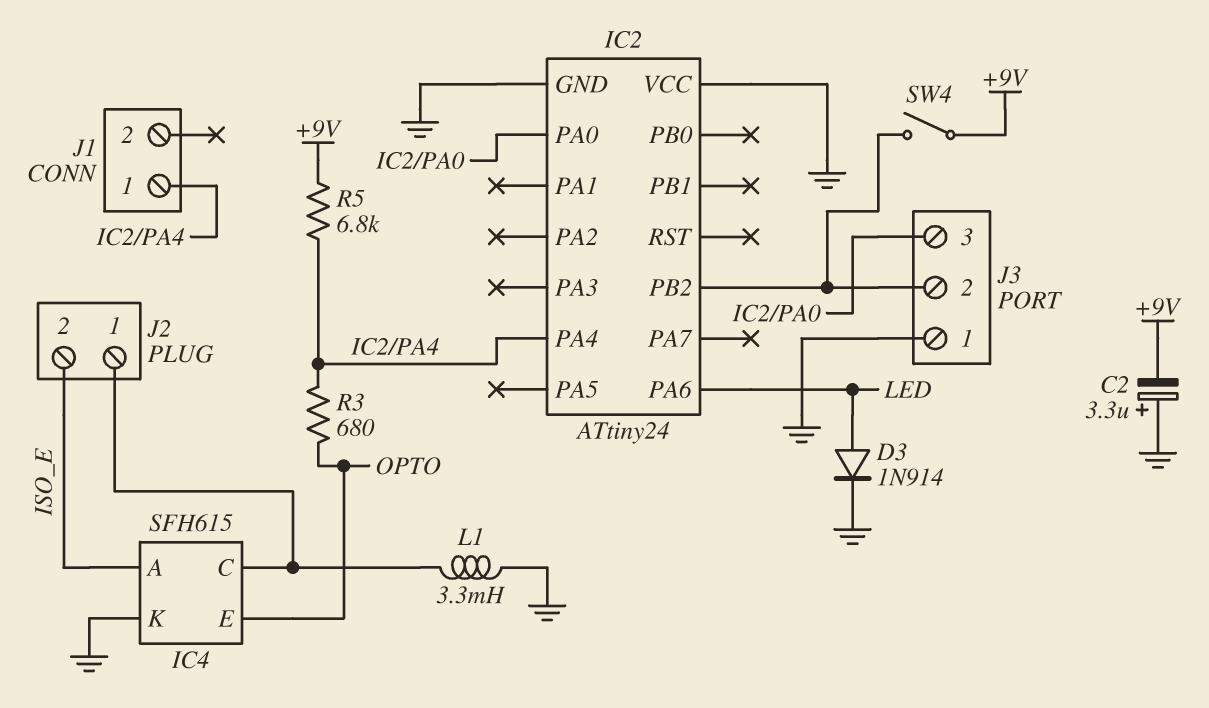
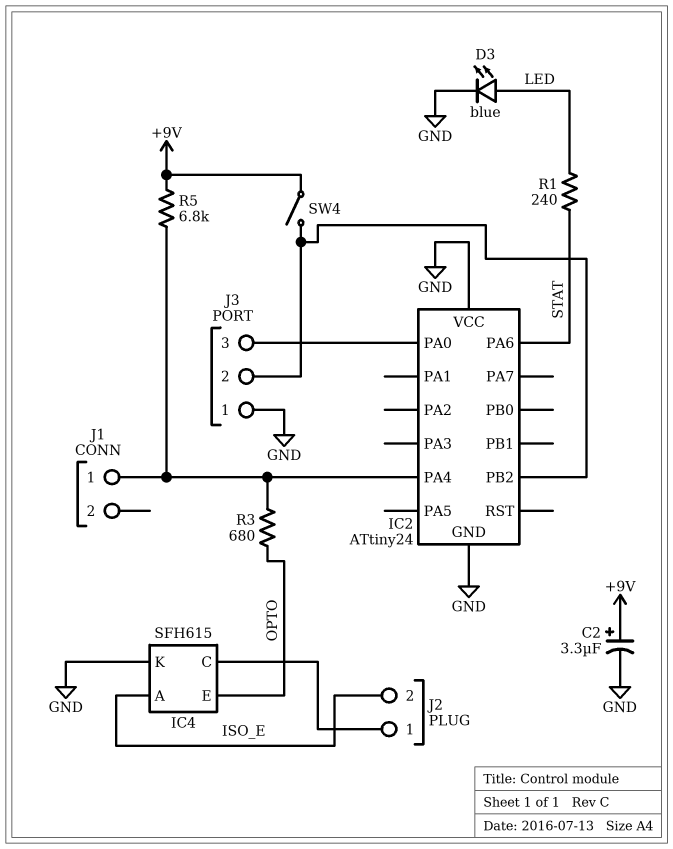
C2: 3.3uF (plus GND, minus +9V) -> 3.3uF (plus +9V, minus GND)
D3: diode 1N914 (A LED, K GND) -> LED blue (A LED, K GND)
IC2 pin PA6: LED -> STAT
L1: 3.3mH (GND, IC4/C) -> none
R1: none -> 240 (LED, STAT)

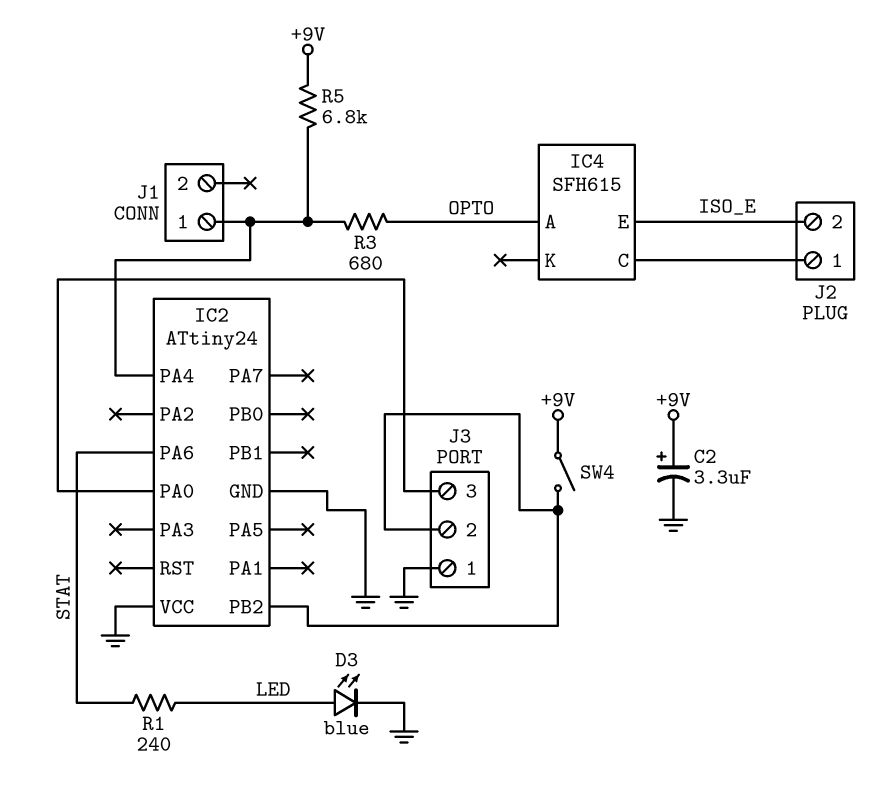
IC4 pin A: ISO_E -> OPTO
IC4 pin E: OPTO -> ISO_E
IC4 pin K: GND -> none

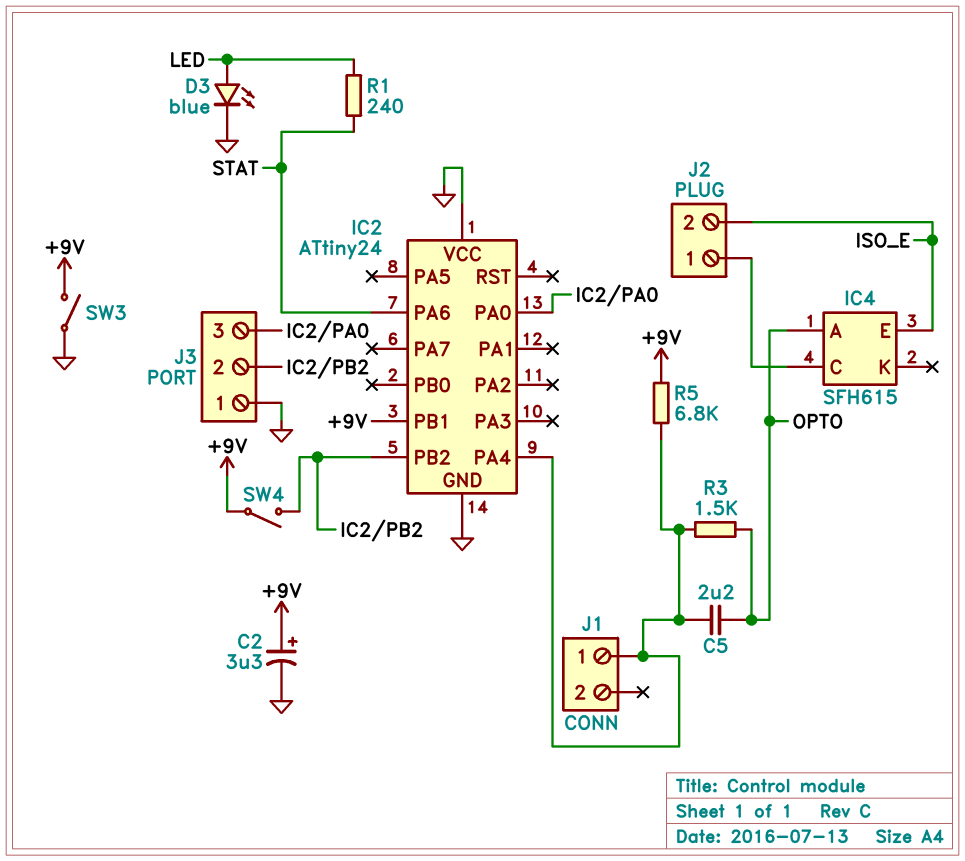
C5: none -> 2.2uF (IC2/PA4, OPTO)
IC2 pin PB1: none -> +9V
R3: 680 (IC2/PA4, OPTO) -> 1.5k (IC2/PA4, OPTO)
SW3: none -> switch (+9V, GND)

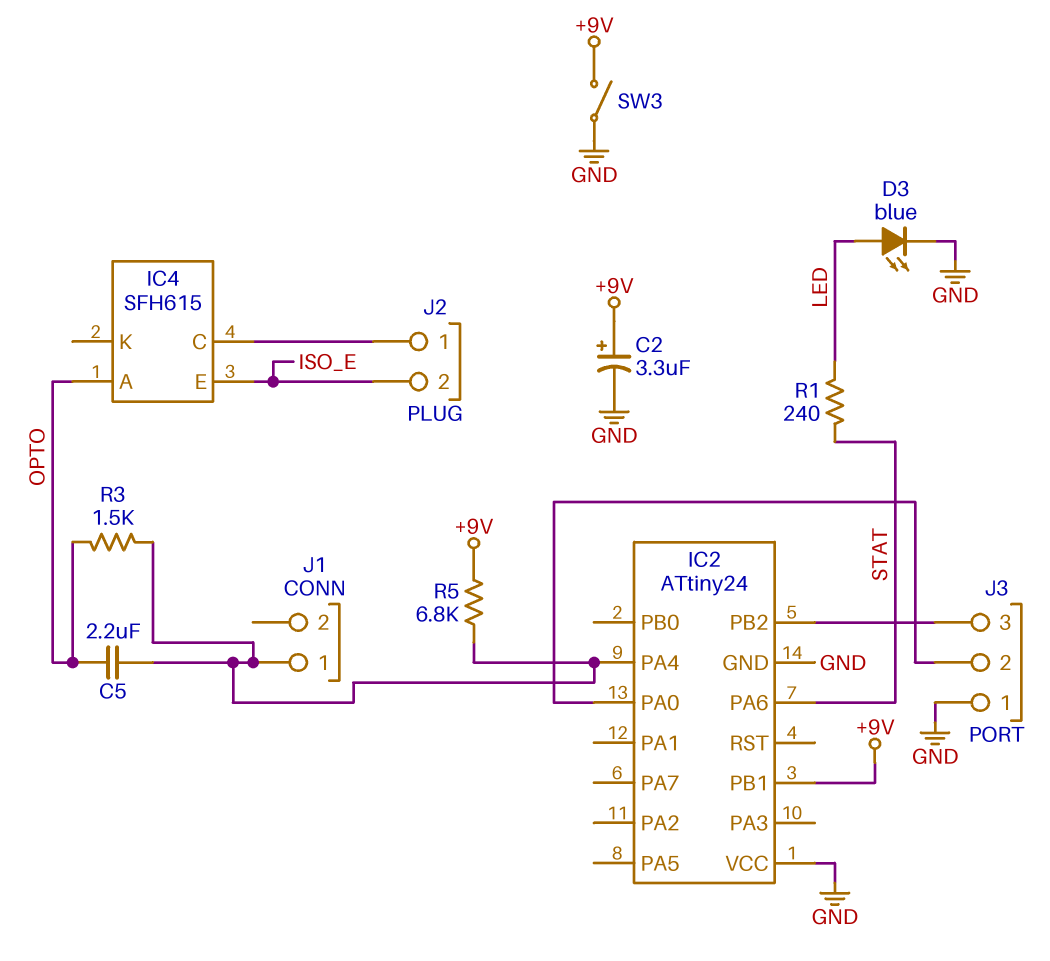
J3 pin 2: IC2/PB2 -> IC2/PA0
J3 pin 3: IC2/PA0 -> IC2/PB2
SW4: switch (+9V, IC2/PB2) -> none

